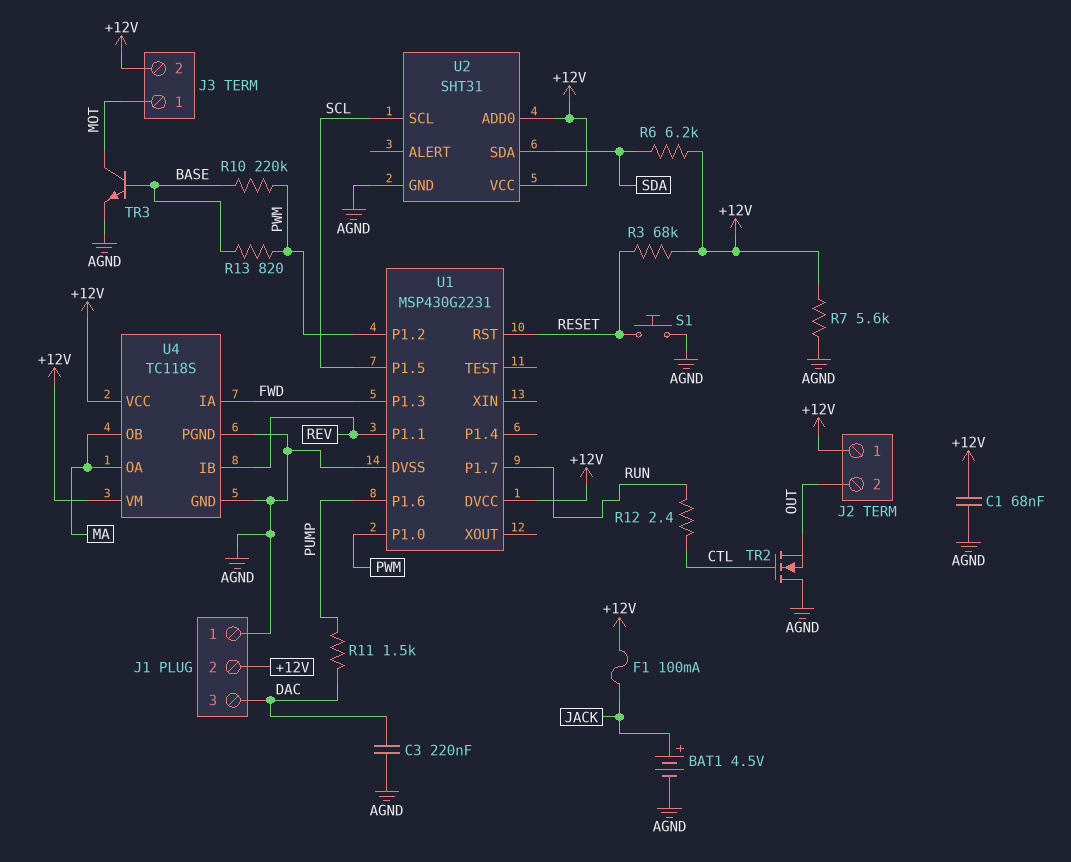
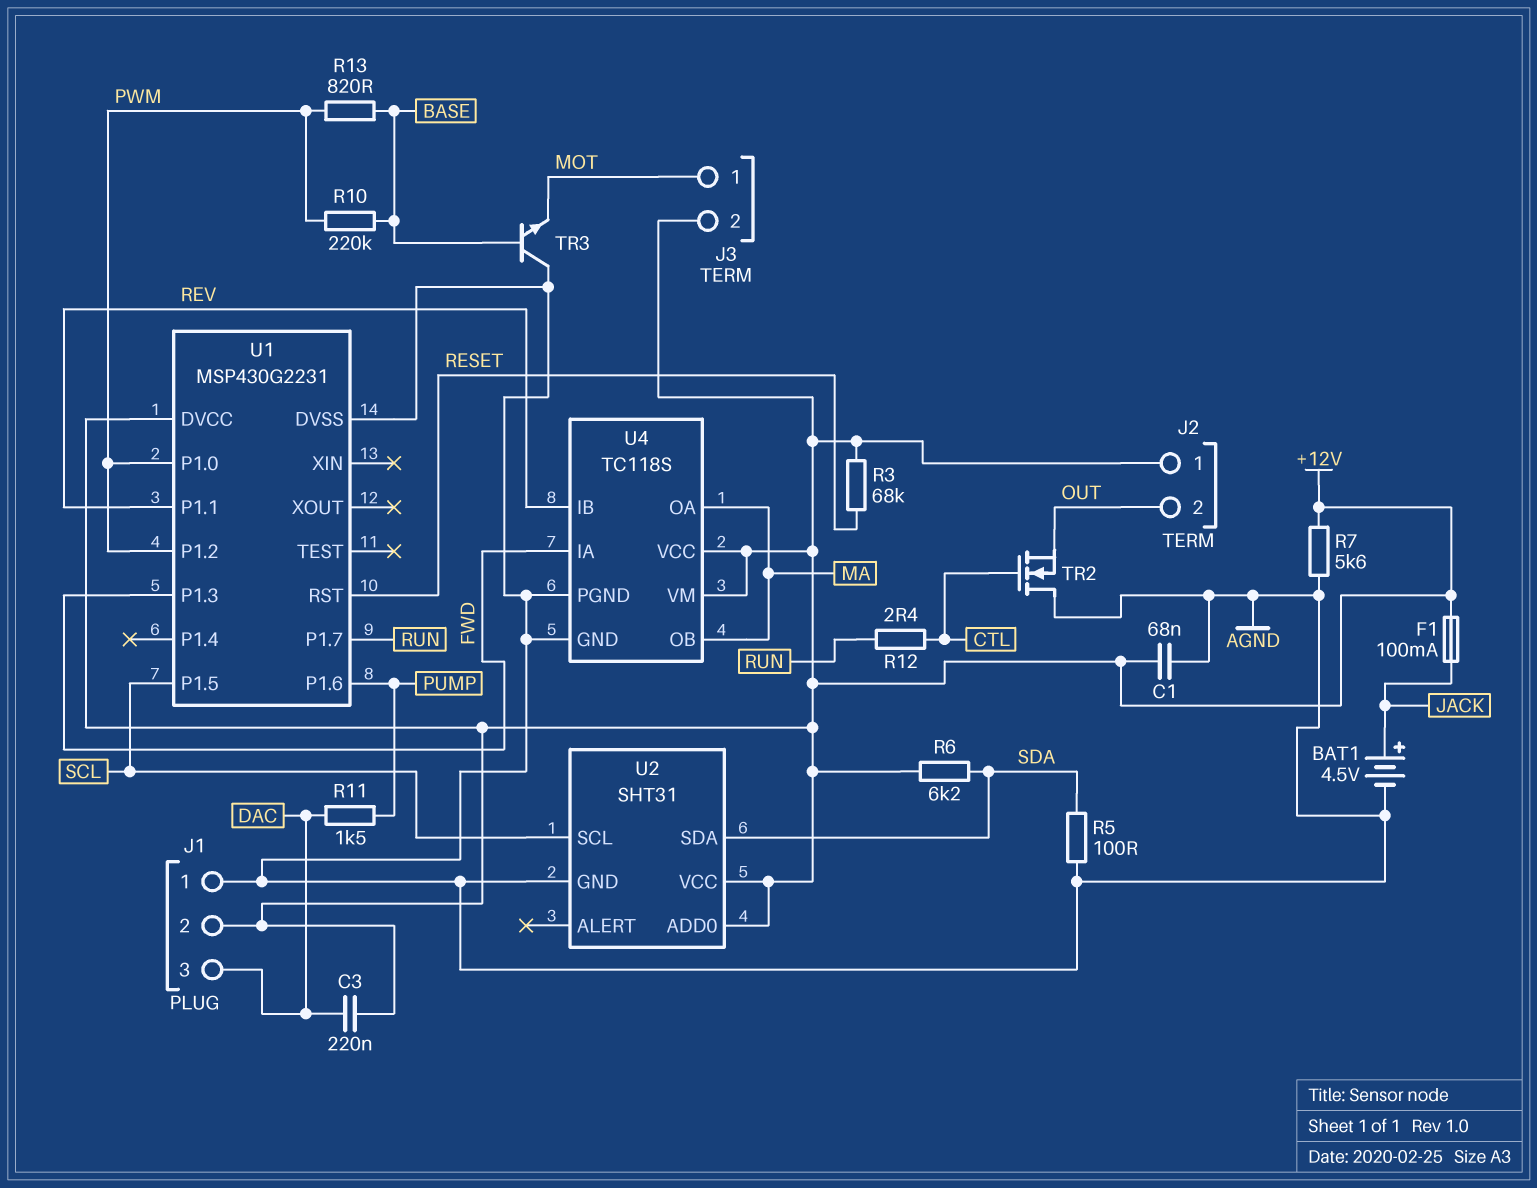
C3: 220nF (AGND, DAC) -> 220nF (+12V, DAC)
R5: none -> 100 (AGND, SDA)
S1: button (AGND, RESET) -> none
TR3: NPN (B BASE, C MOT, E AGND) -> NPN (B BASE, C AGND, E MOT)

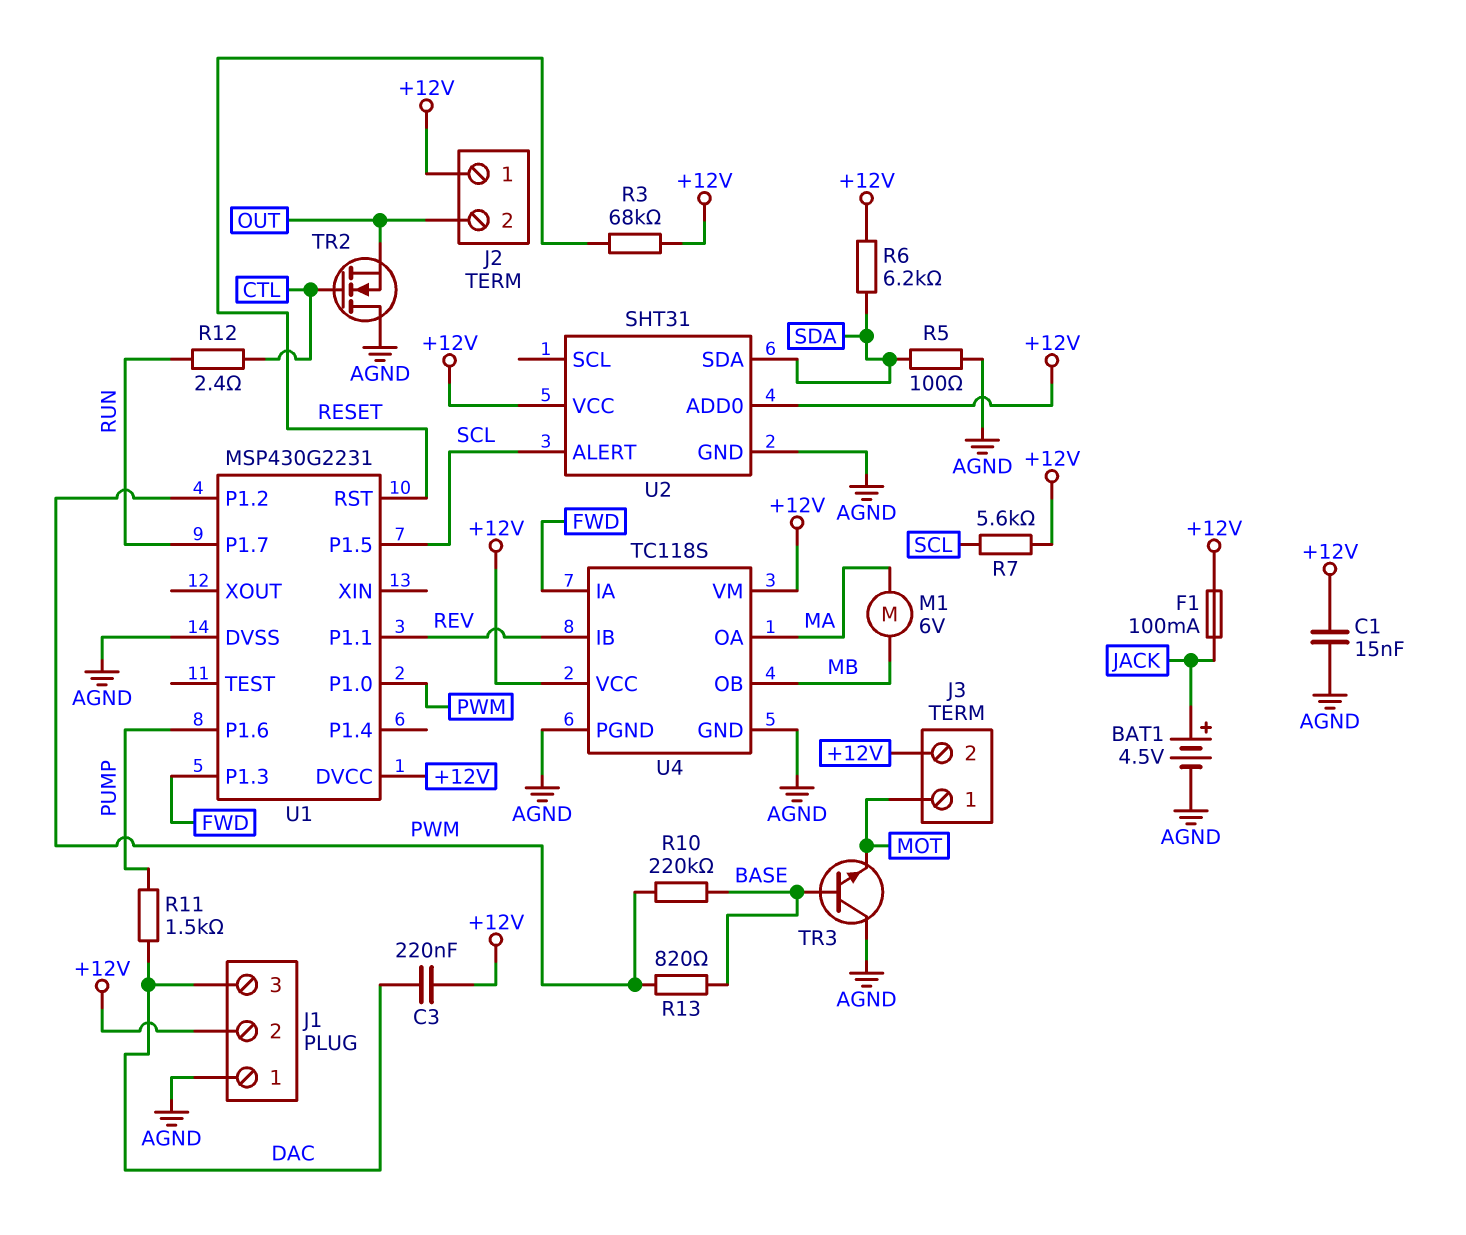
C1: 68nF (+12V, AGND) -> 15nF (+12V, AGND)
M1: none -> motor 6V (MA, MB)
R7: 5.6k (+12V, AGND) -> 5.6k (+12V, SCL)
U2 pin ALERT: none -> SCL
U2 pin SCL: SCL -> none
U4 pin OB: MA -> MB

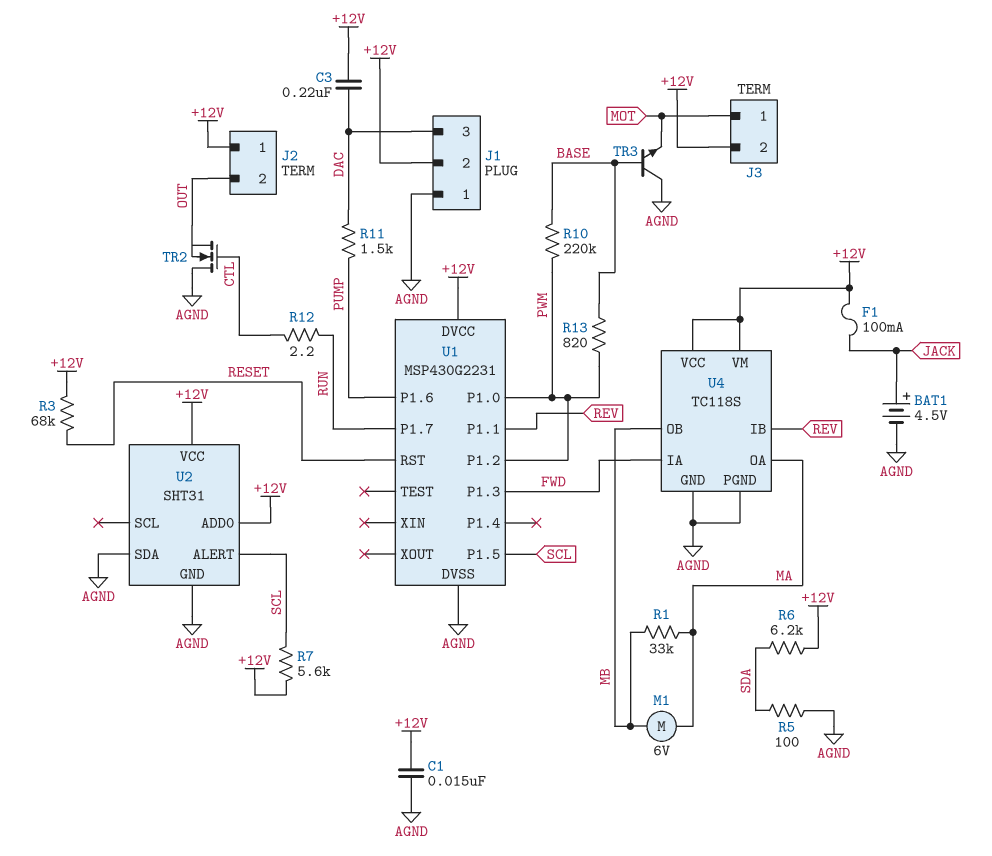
R1: none -> 33k (MA, MB)
R12: 2.4 (CTL, RUN) -> 2.2 (CTL, RUN)
U2 pin SDA: SDA -> AGND

